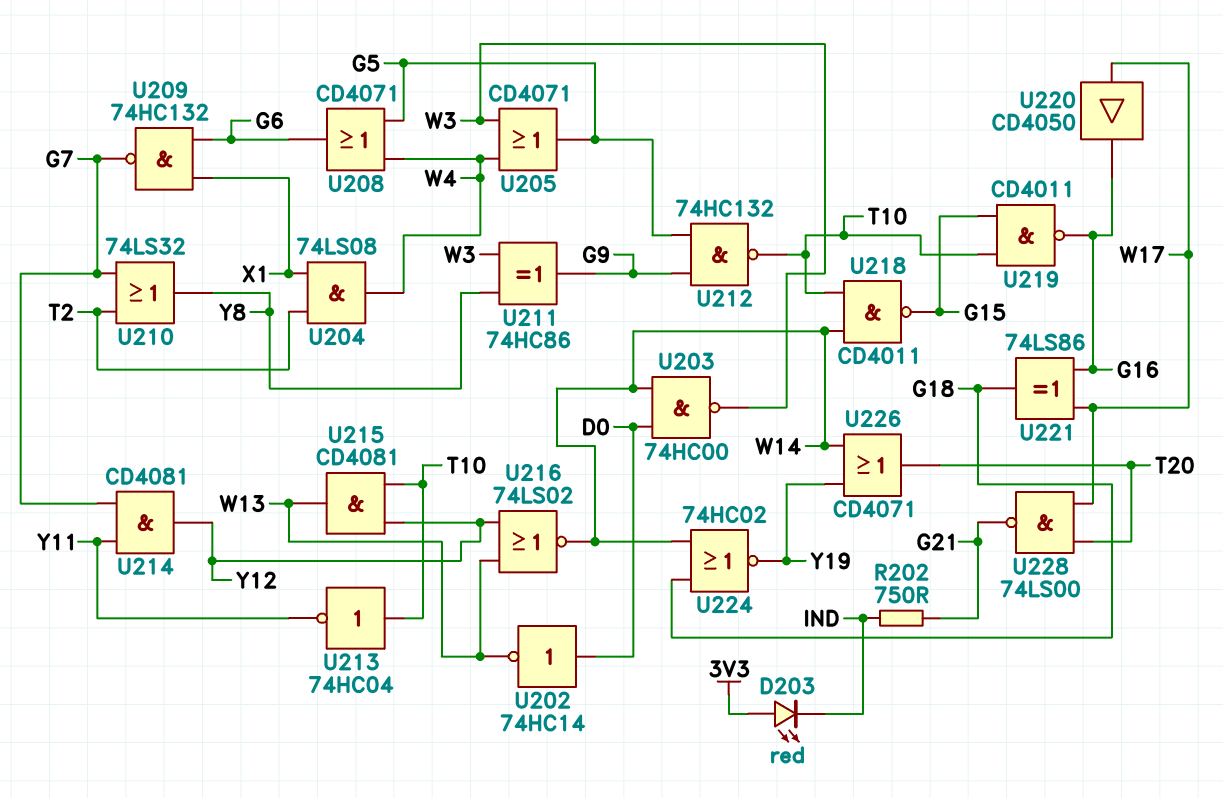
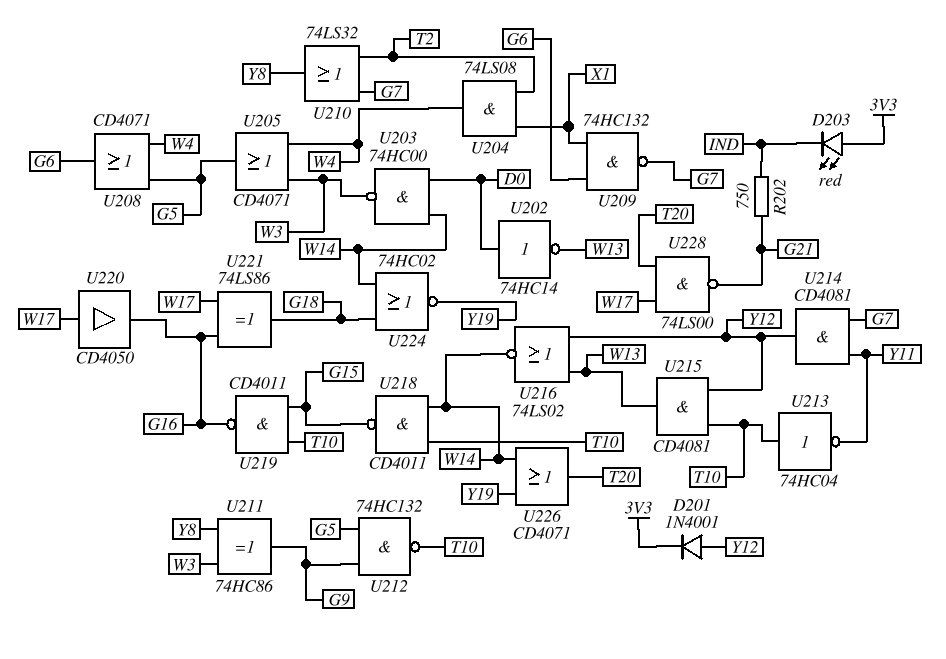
D201: none -> diode 1N4001 (A Y12, K 3V3)

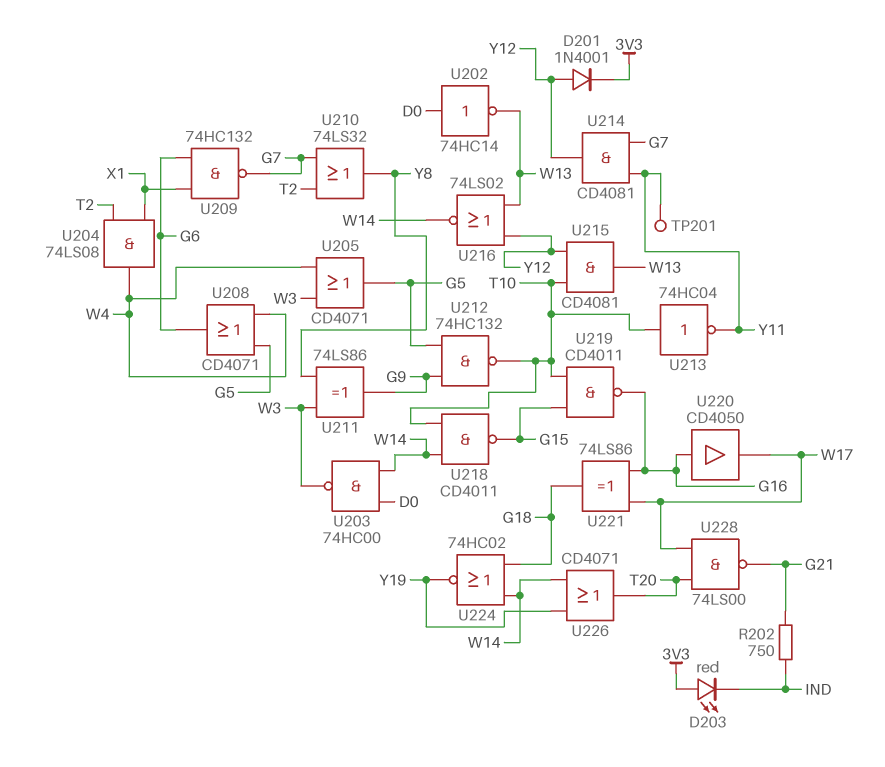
TP201: none -> test point (Y11)
U211: XOR 74HC86 (in W3, in Y8, out G9) -> XOR 74LS86 (in W3, in Y8, out G9)
U220: buffer CD4050 (in W17, out G16) -> buffer CD4050 (in G16, out W17)

